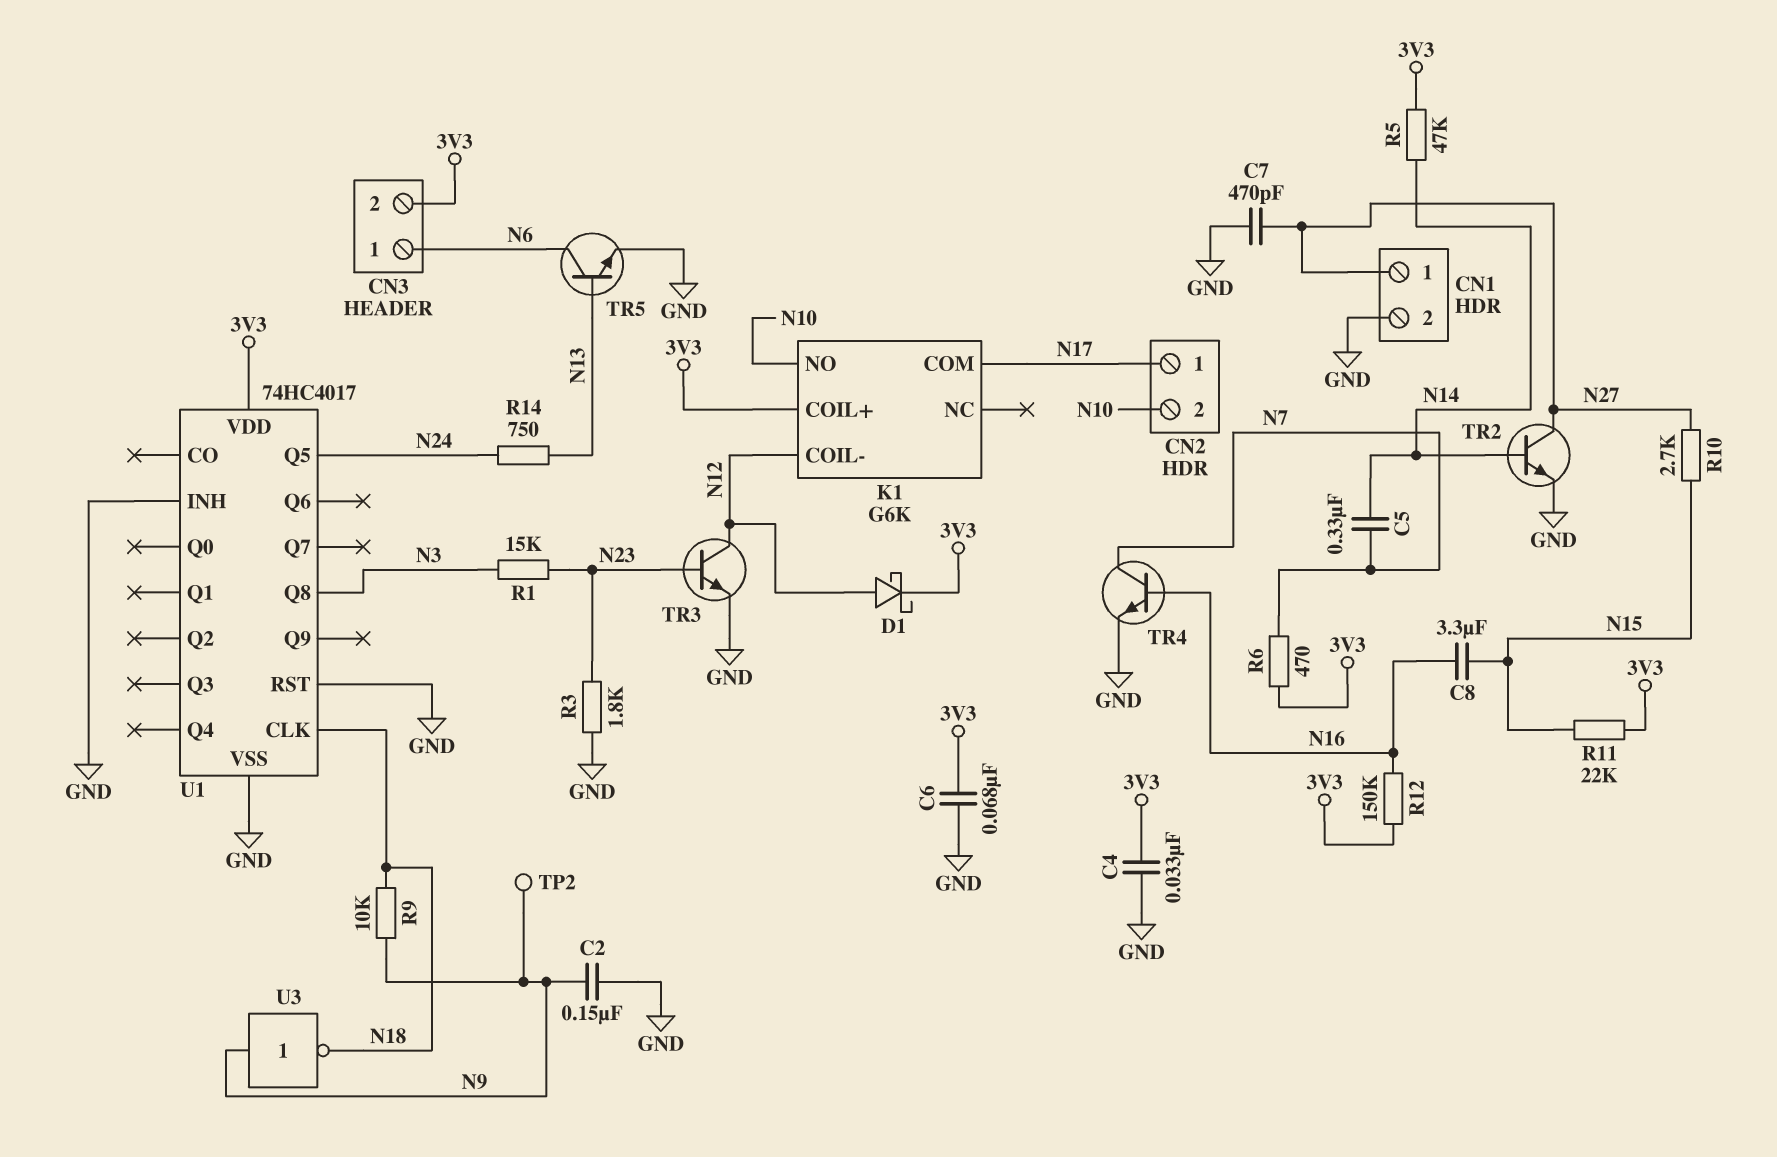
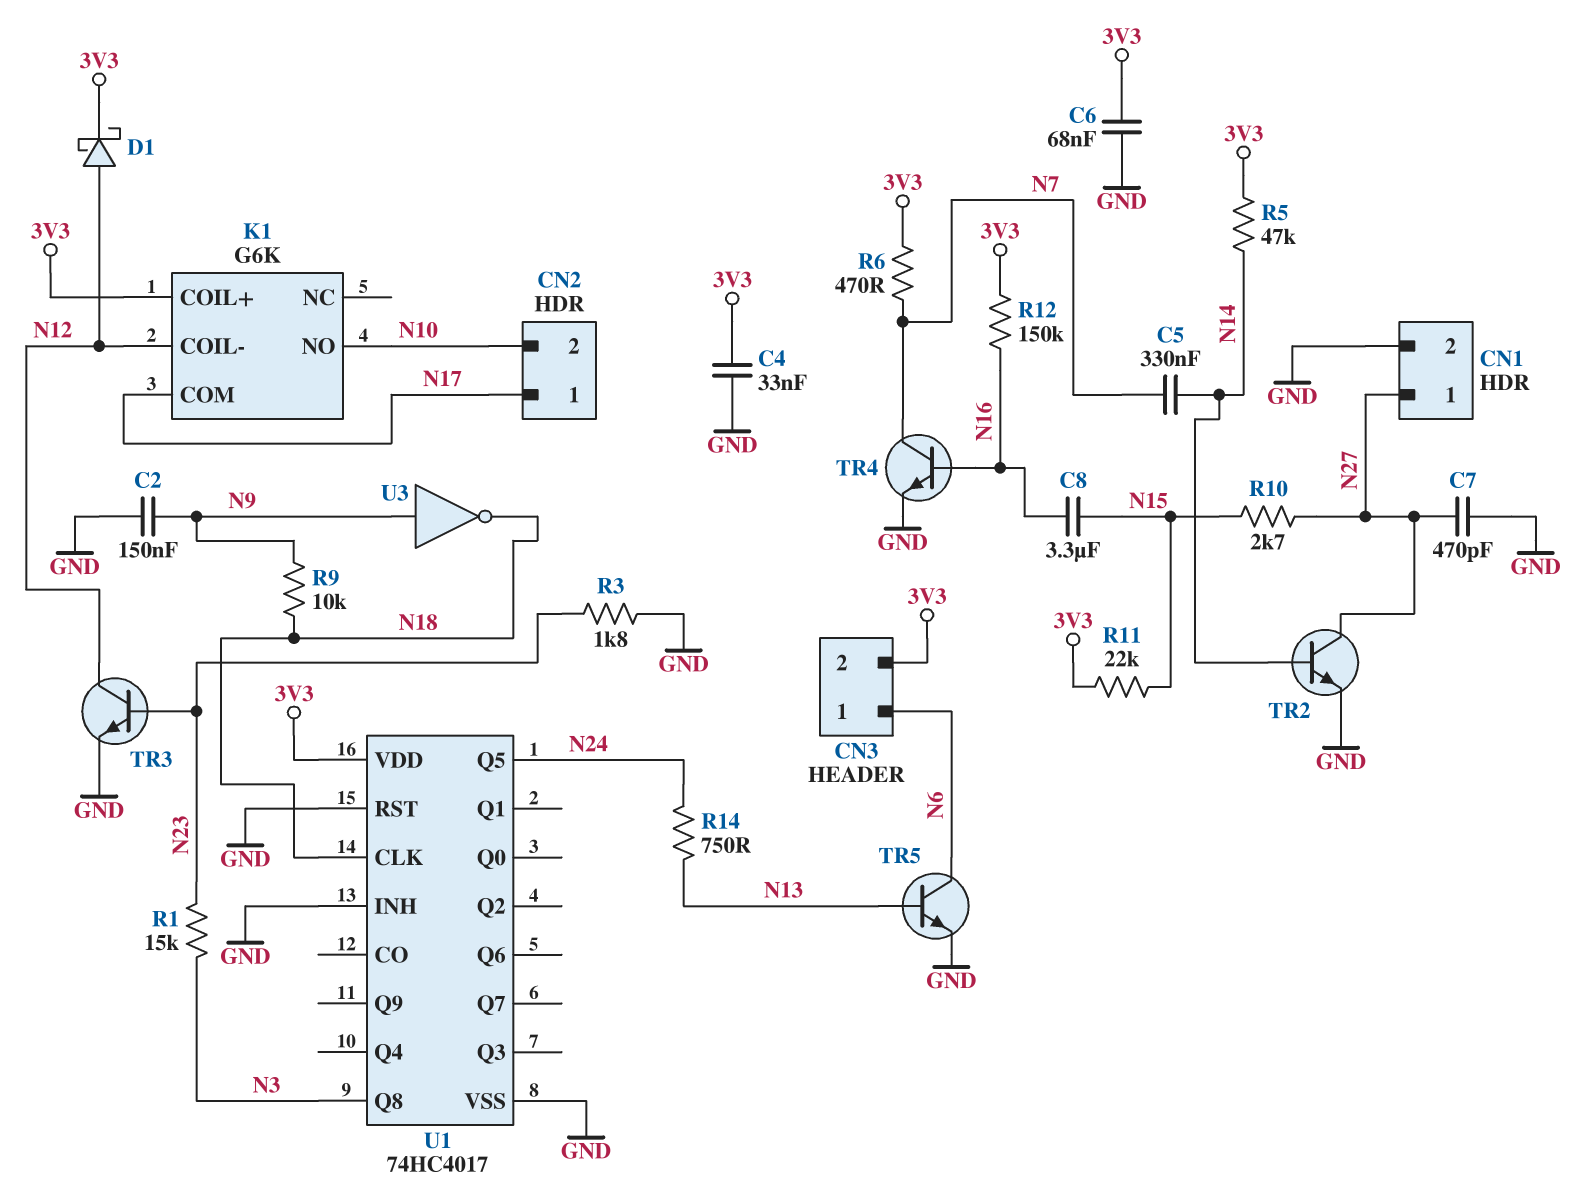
TP2: test point (N9) -> none

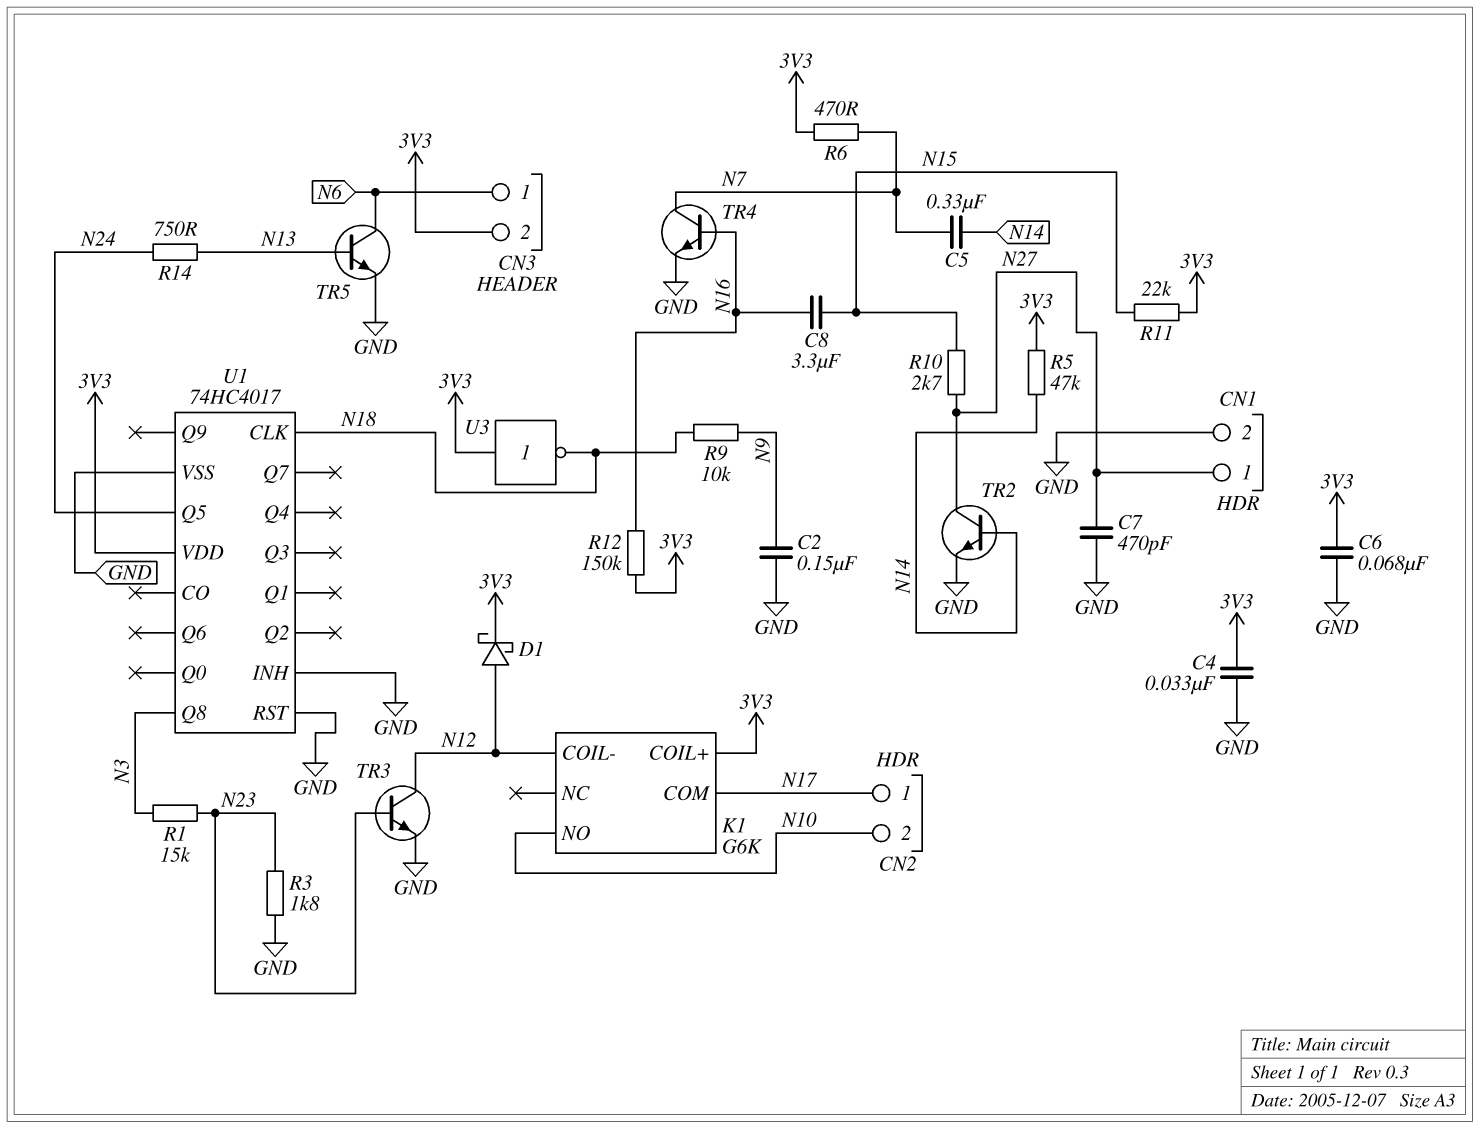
U3: NOT (in N9, out N18) -> NOT (in 3V3, out N18)

